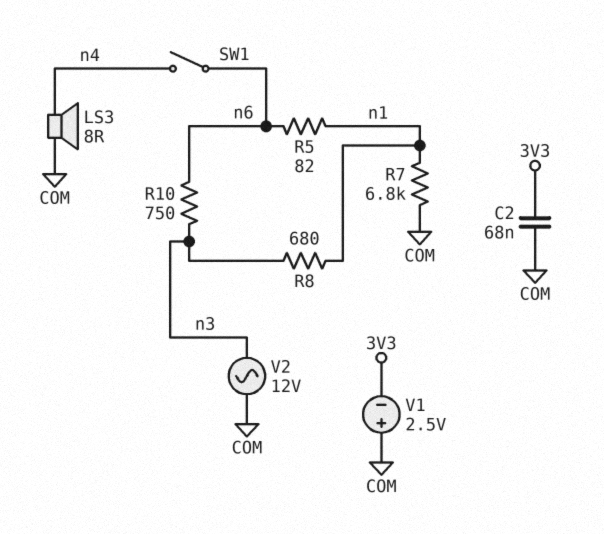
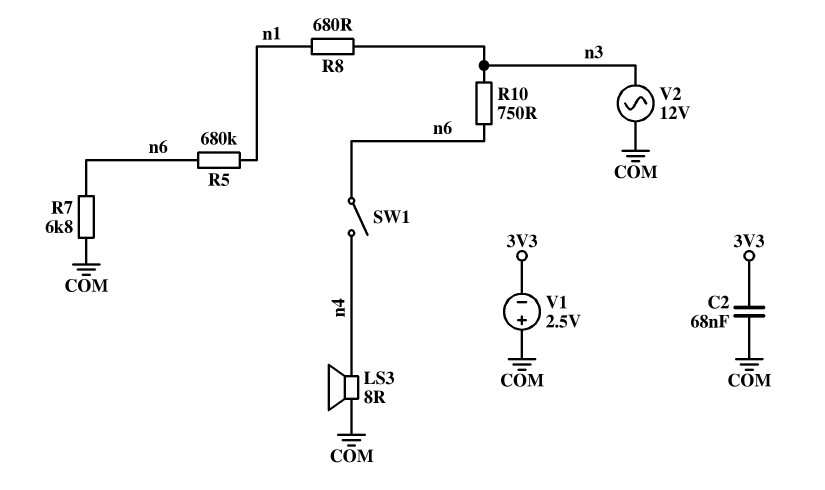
R5: 82 (n1, n6) -> 680k (n1, n6)
R7: 6.8k (COM, n1) -> 6.8k (COM, n6)

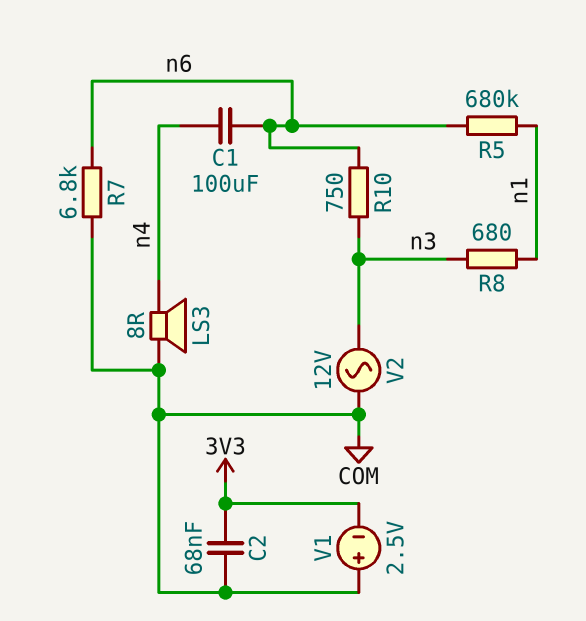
C1: none -> 100uF (n4, n6)
SW1: switch (n4, n6) -> none

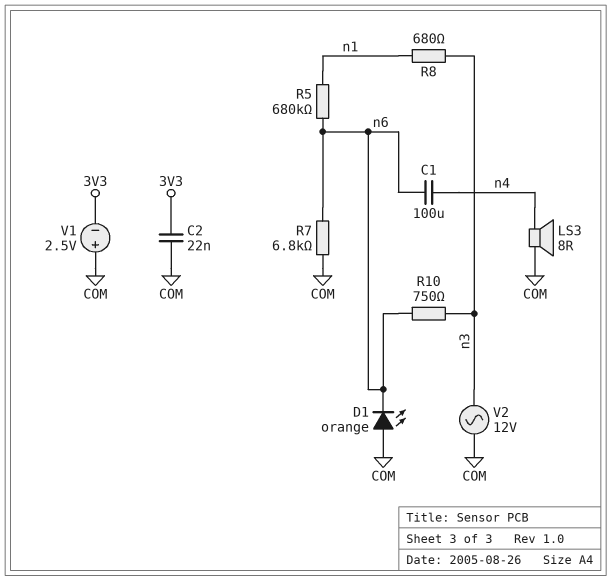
C2: 68nF (3V3, COM) -> 22nF (3V3, COM)
D1: none -> LED orange (A COM, K n6)

